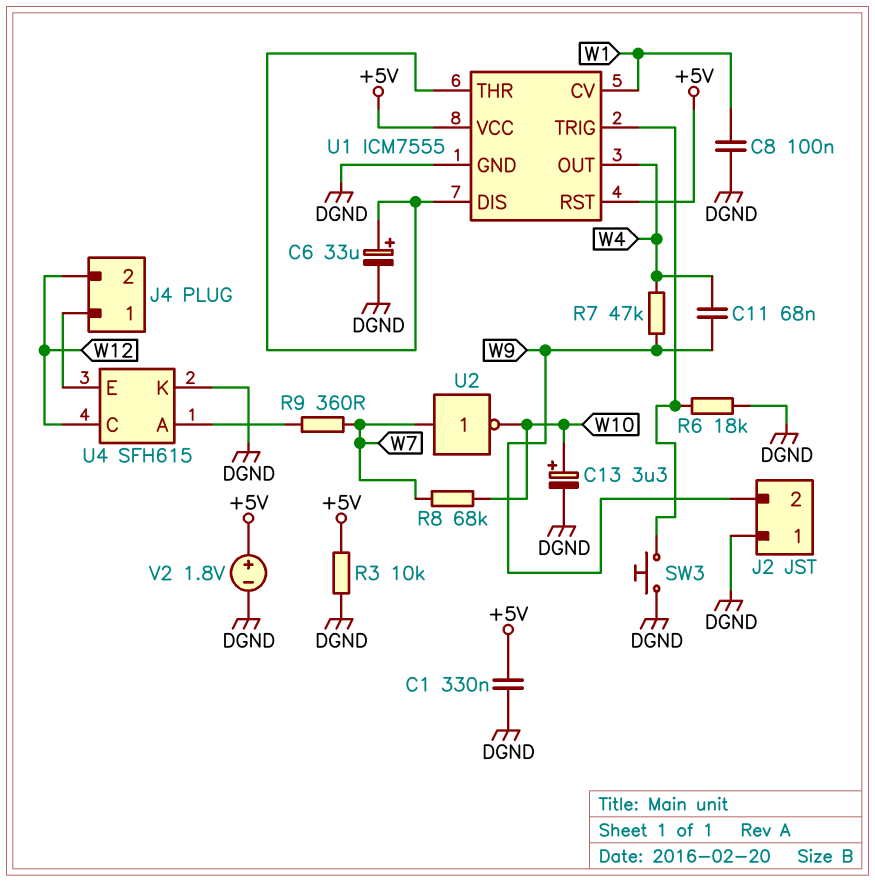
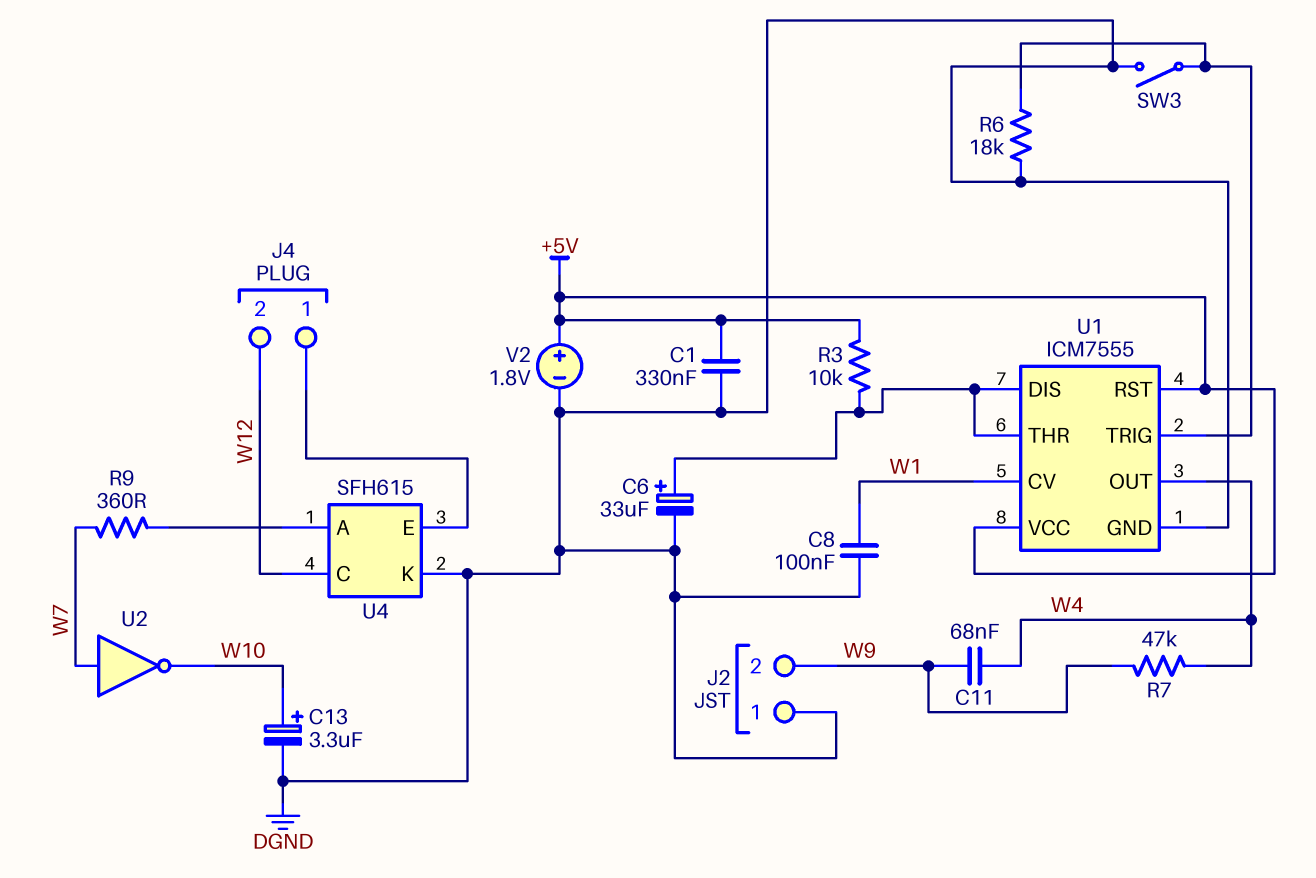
R3: 10k (+5V, DGND) -> 10k (+5V, U1/DIS)
R8: 68k (W7, W10) -> none
SW3: button (DGND, U1/TRIG) -> switch (DGND, U1/TRIG)

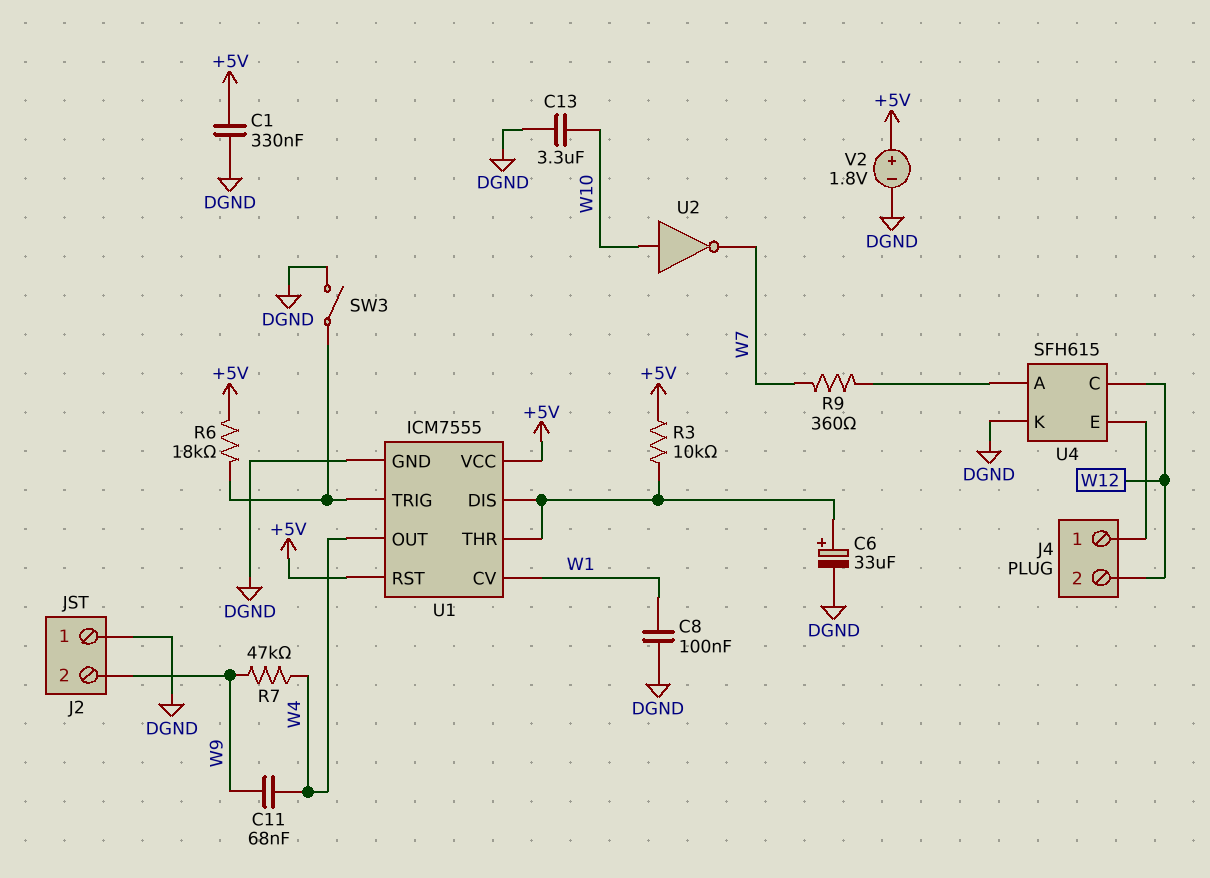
C13: 3.3uF (plus W10, minus DGND) -> 3.3uF (DGND, W10)
R6: 18k (DGND, U1/TRIG) -> 18k (+5V, U1/TRIG)
U2: NOT (in W7, out W10) -> NOT (in W10, out W7)

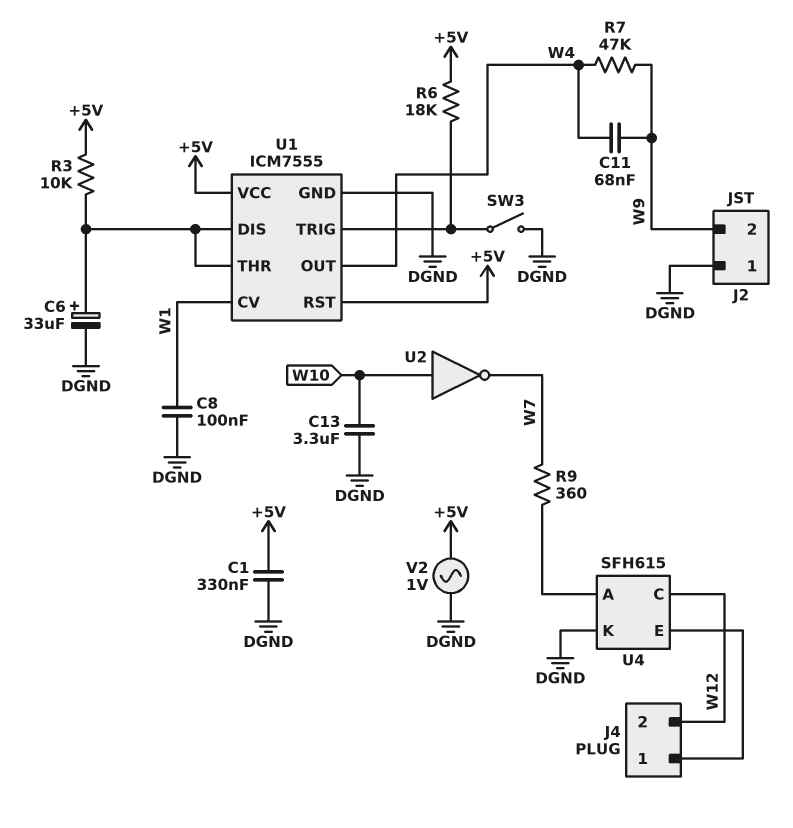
V2: 1.8V (plus +5V, minus DGND) -> AC 1V (+5V, DGND)

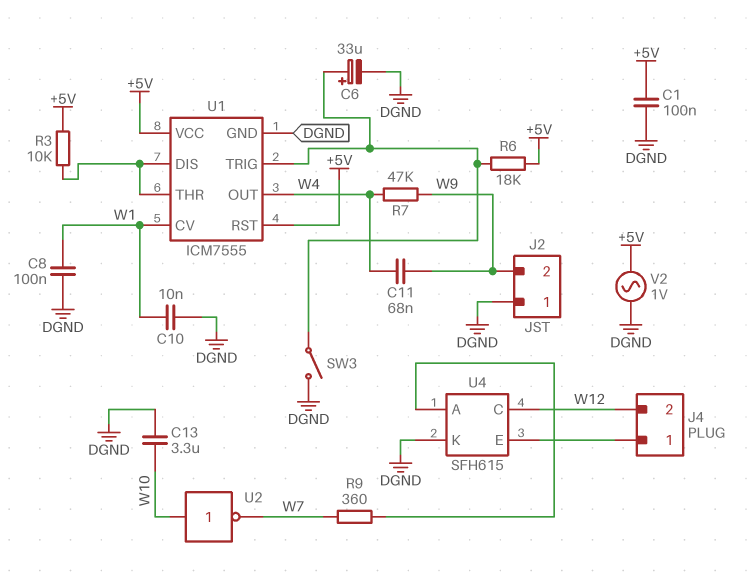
C1: 330nF (+5V, DGND) -> 100nF (+5V, DGND)
C6: 33uF (plus U1/DIS, minus DGND) -> 33uF (plus U1/TRIG, minus DGND)
C10: none -> 10nF (DGND, W1)

